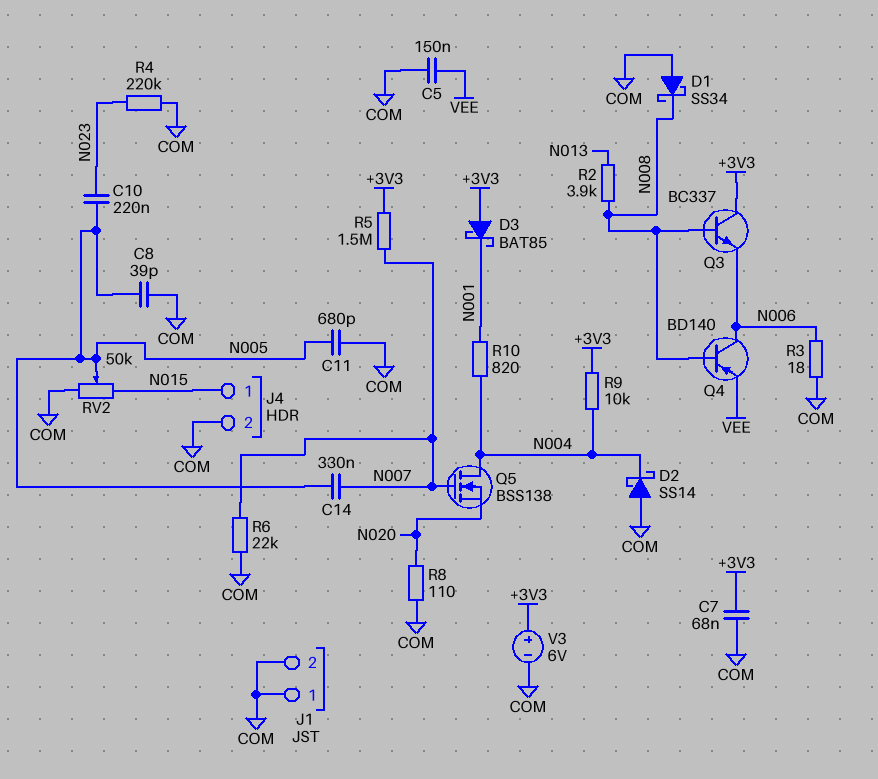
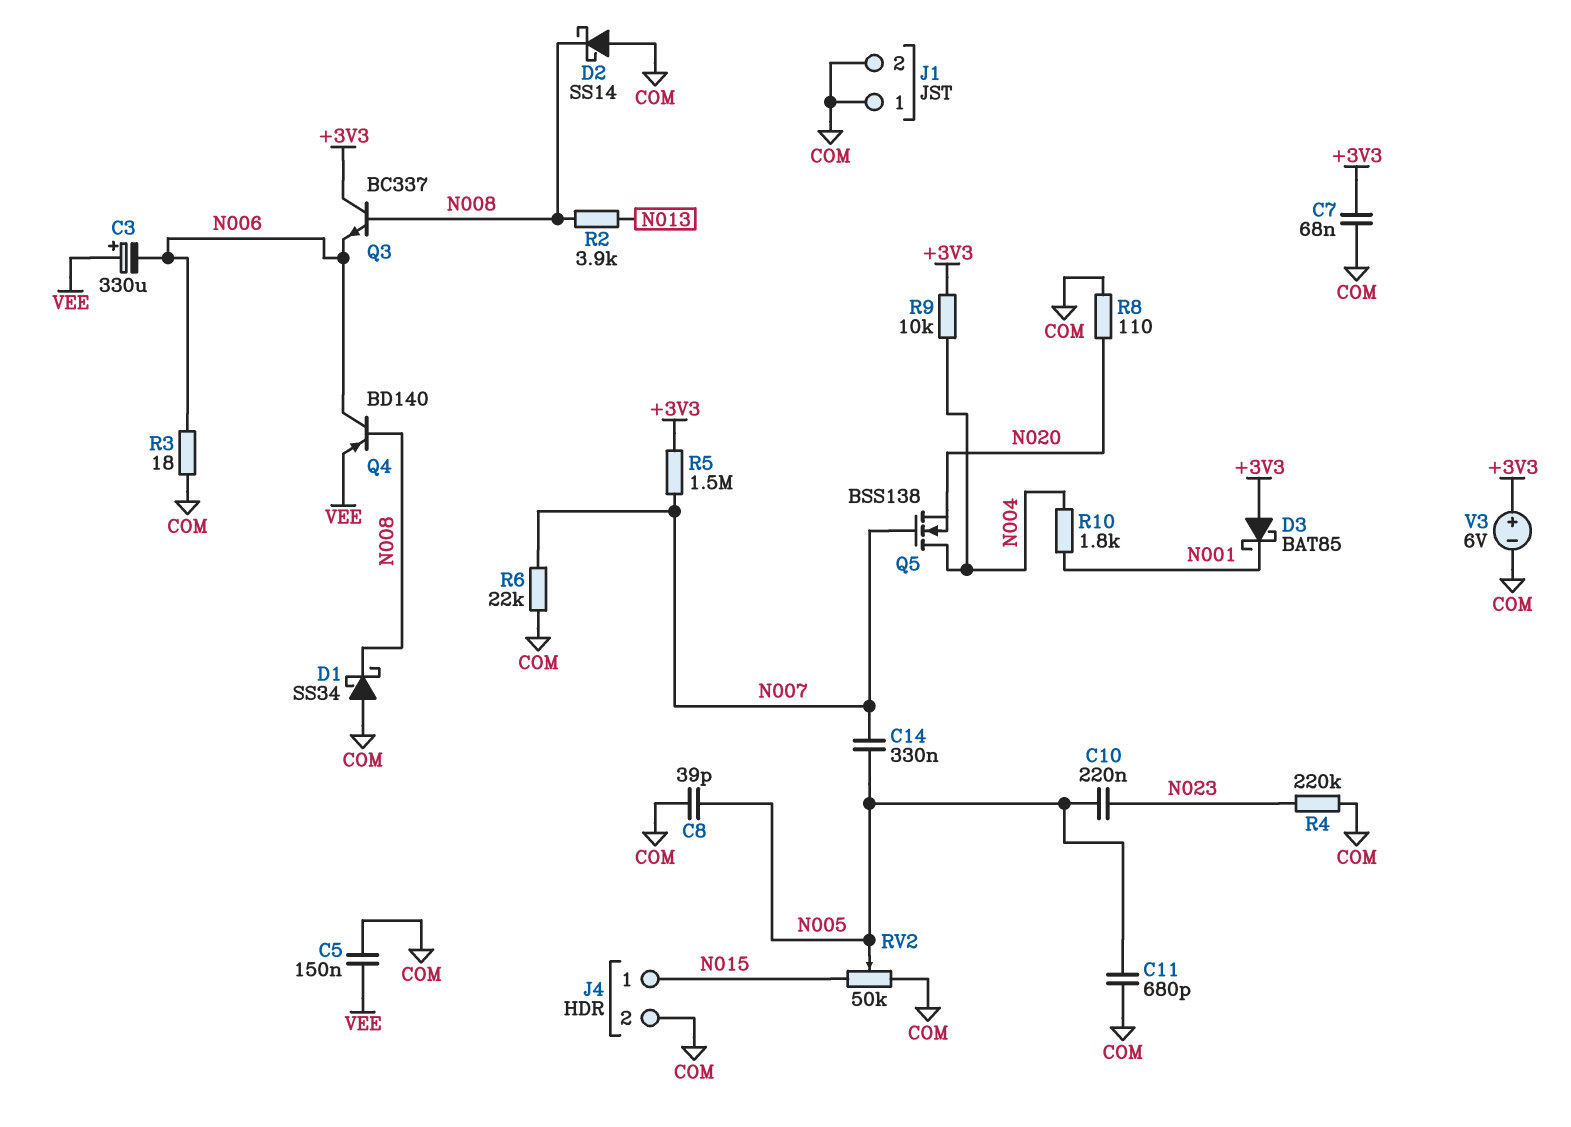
C3: none -> 330uF (plus VEE, minus N006)
D2: schottky SS14 (A COM, K N004) -> schottky SS14 (A COM, K N008)
R10: 820 (N001, N004) -> 1.8k (N001, N004)

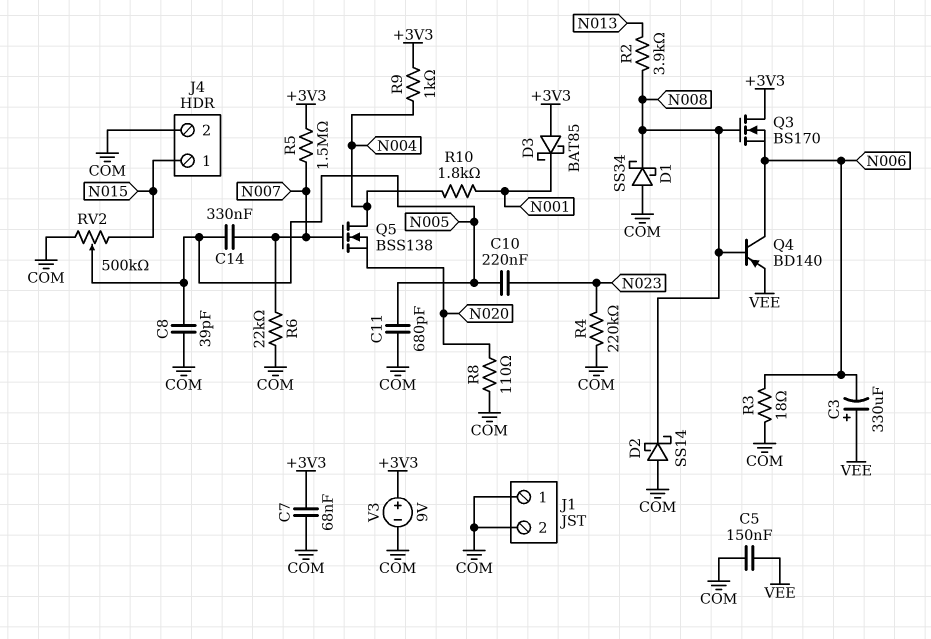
Q3: NPN BC337 (B N008, C +3V3, E N006) -> NMOS BS170 (G N008, D +3V3, S N006)
R9: 10k (+3V3, N004) -> 1k (+3V3, N004)
RV2: 50k (COM, N015, wiper N005) -> 500k (COM, N015, wiper N005)
V3: 6V (plus +3V3, minus COM) -> 9V (plus +3V3, minus COM)

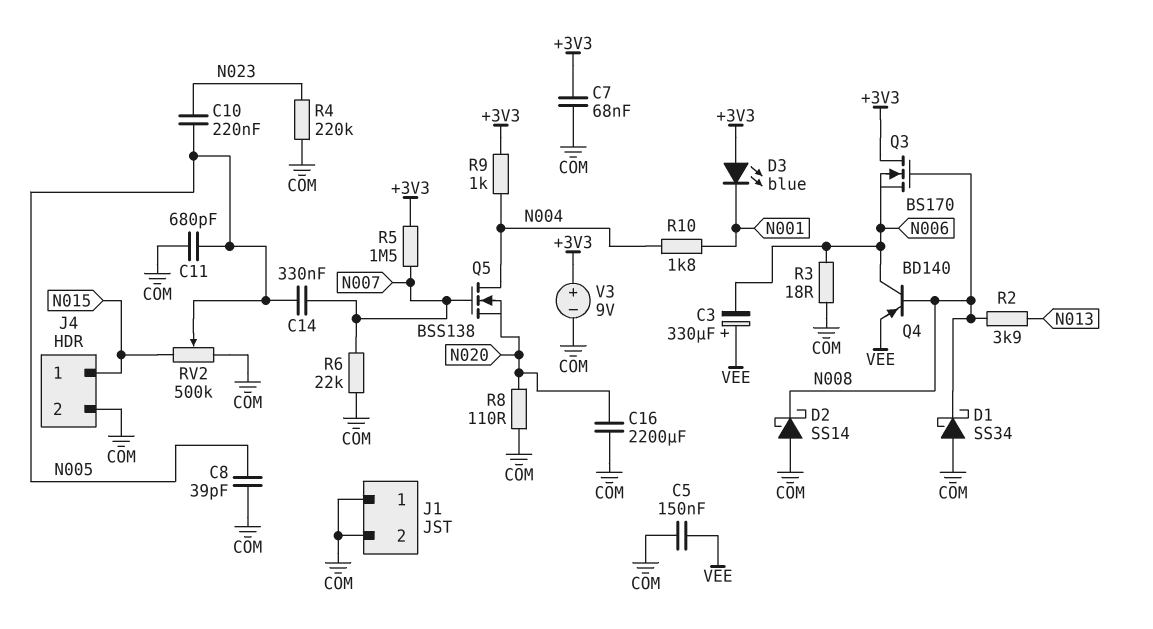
C16: none -> 2200uF (COM, N020)
D3: schottky BAT85 (A +3V3, K N001) -> LED blue (A +3V3, K N001)

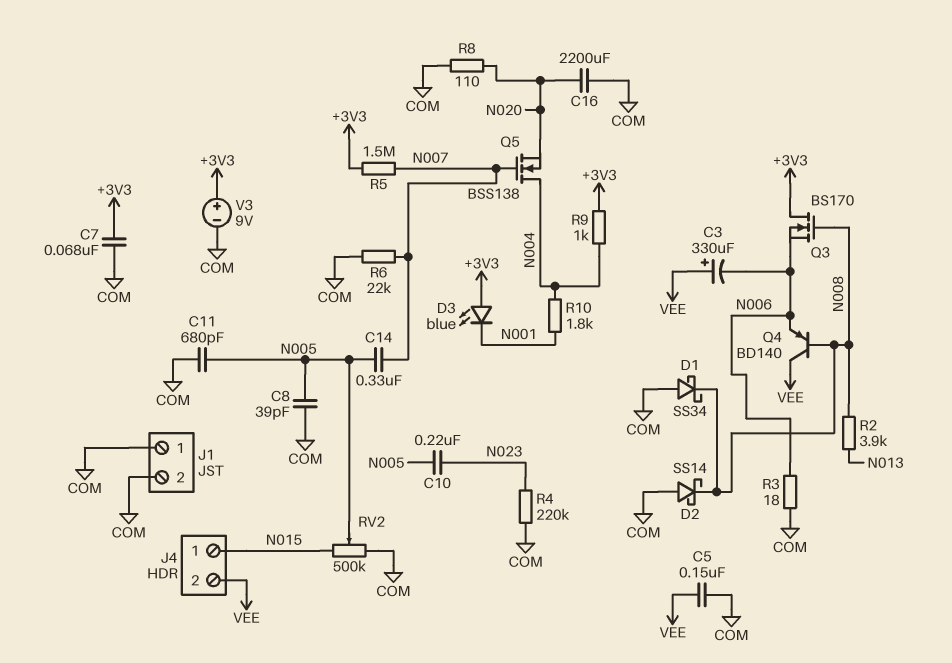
J4 pin 2: COM -> VEE
Q4: PNP BD140 (B N008, C N006, E VEE) -> PNP BD140 (B N008, C VEE, E N006)

